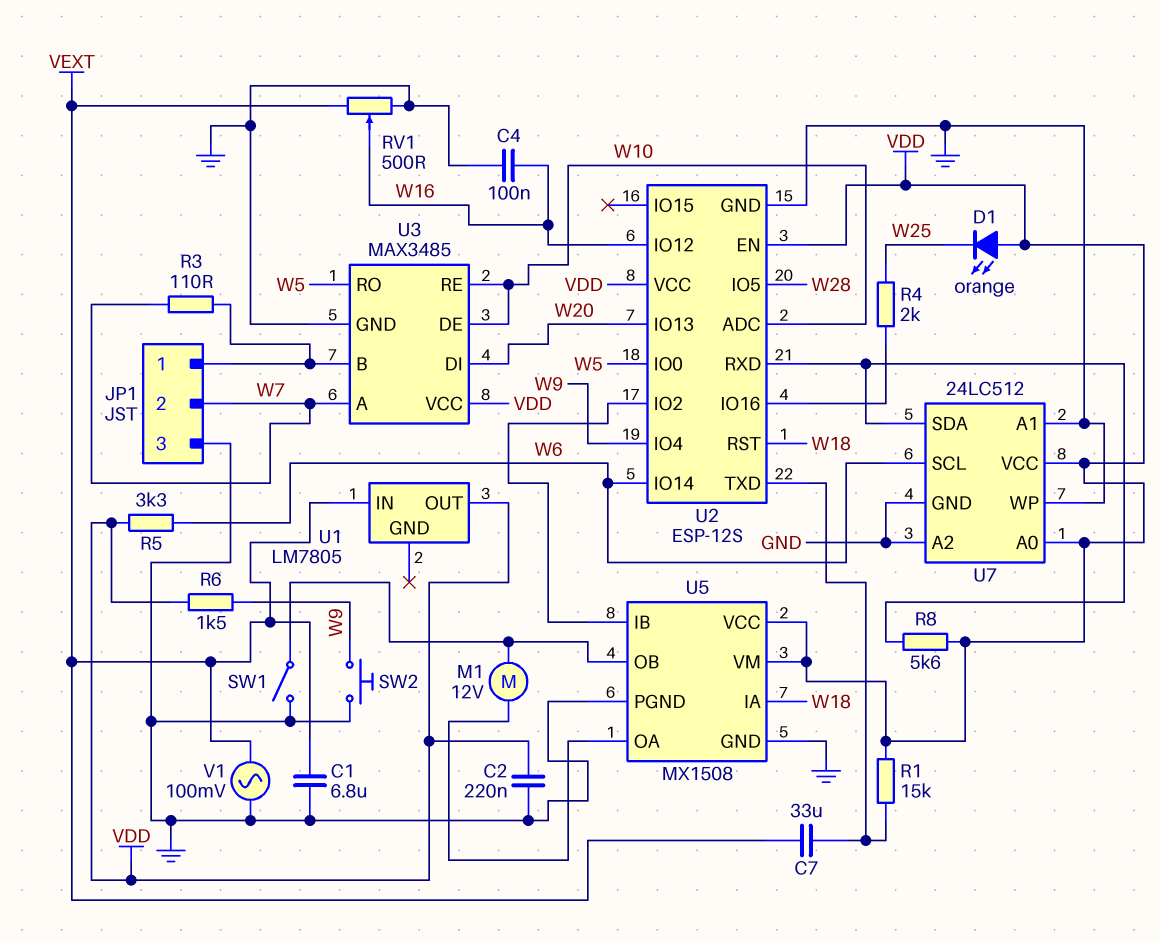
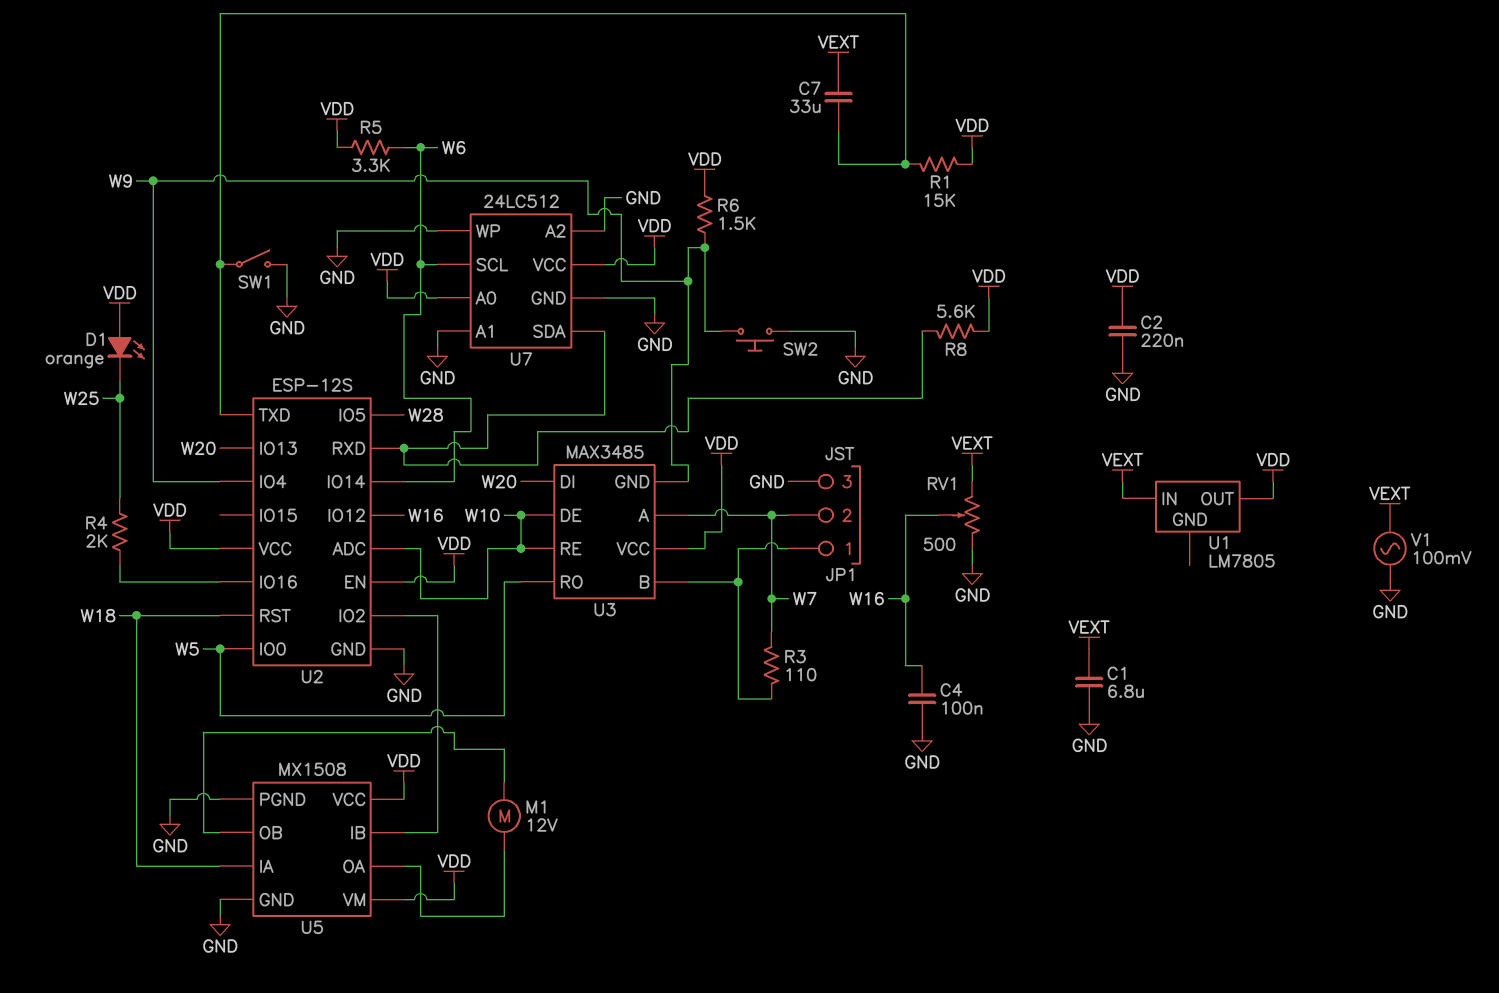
SW1: switch (GND, U5/OB) -> switch (GND, U2/TXD)
U3 pin GND: GND -> W9

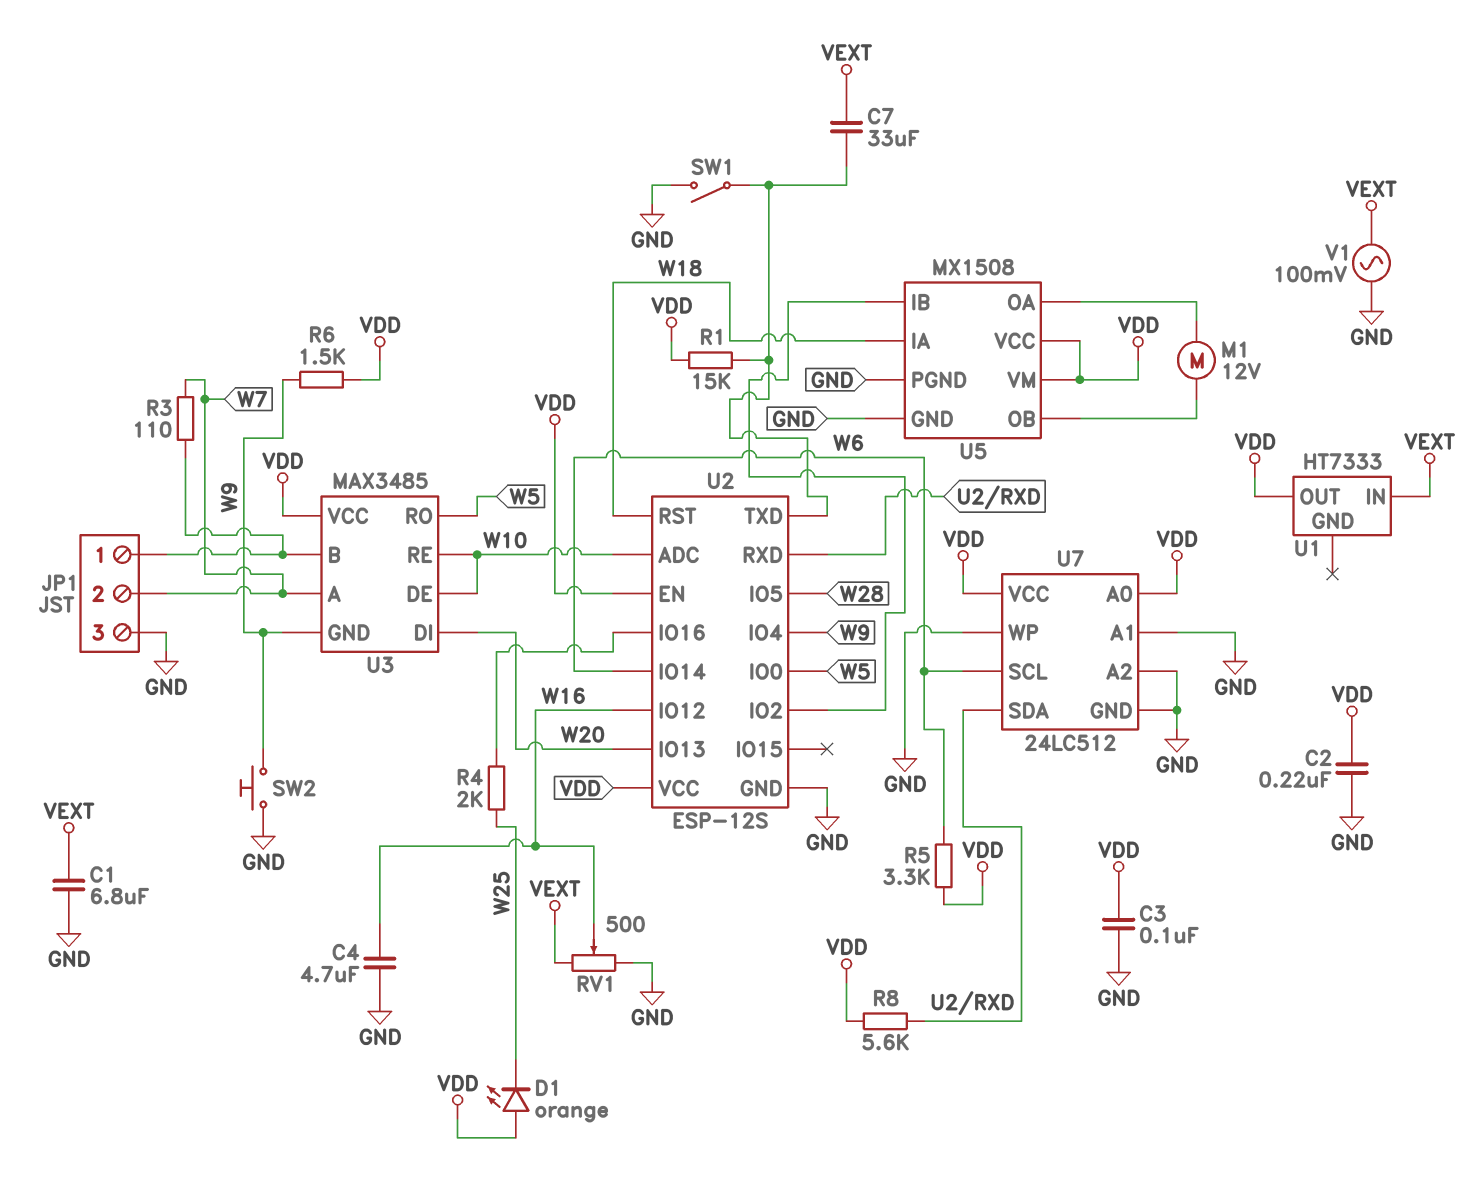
C3: none -> 100nF (GND, VDD)
C4: 100nF (GND, W16) -> 4.7uF (GND, W16)
U1: LM7805 -> HT7333

